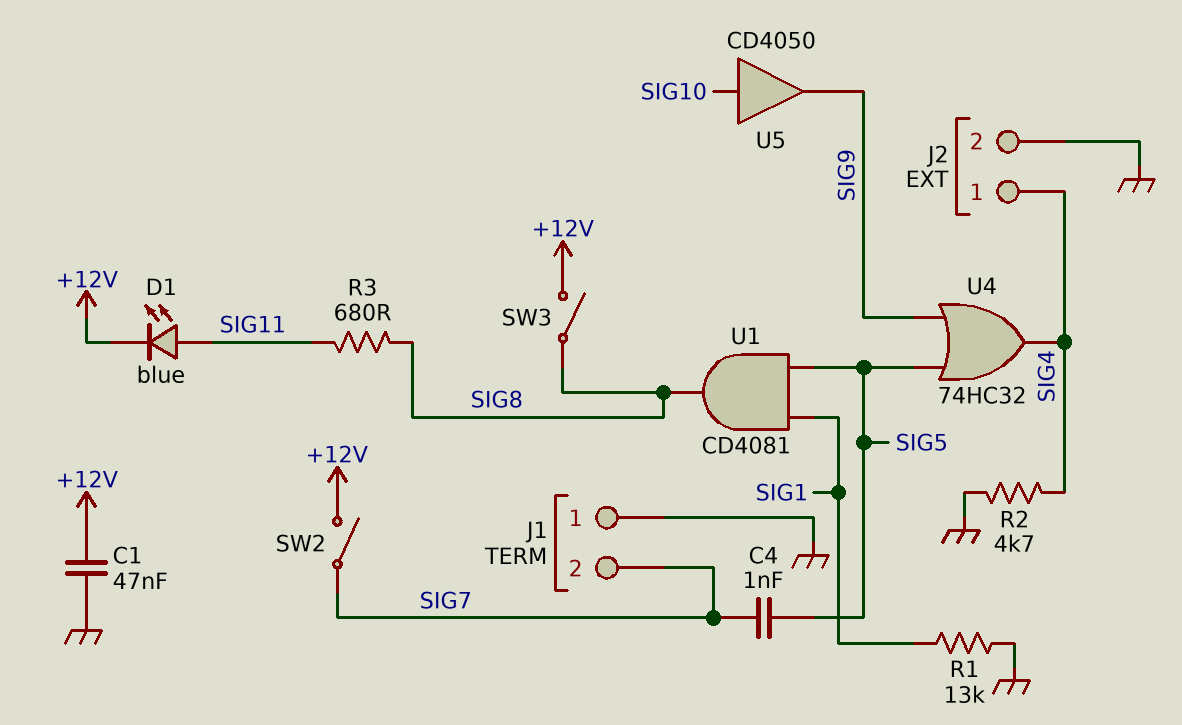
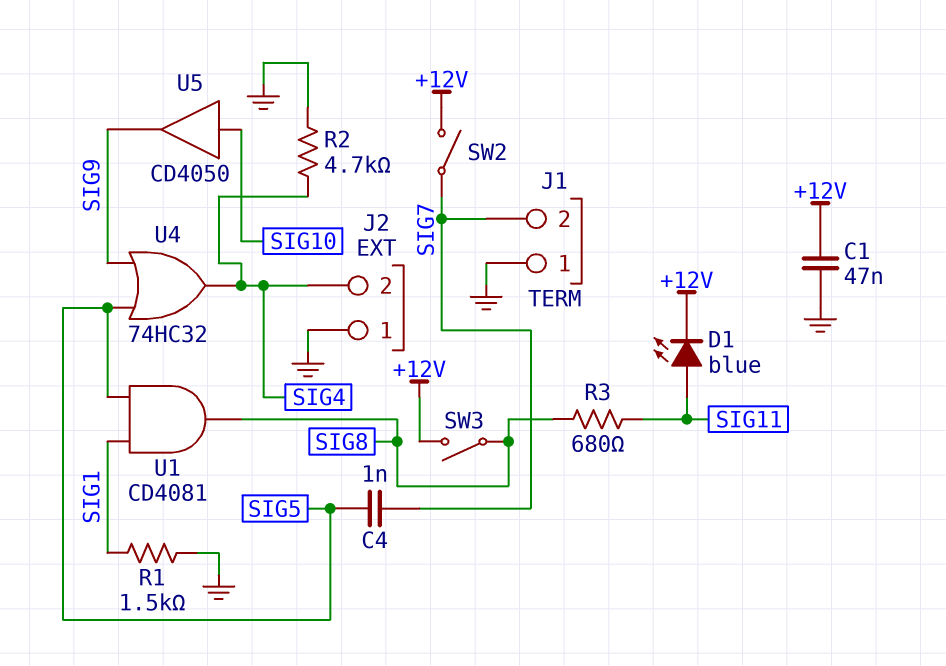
J2 pin 1: SIG4 -> GND
J2 pin 2: GND -> SIG4
R1: 13k (GND, SIG1) -> 1.5k (GND, SIG1)

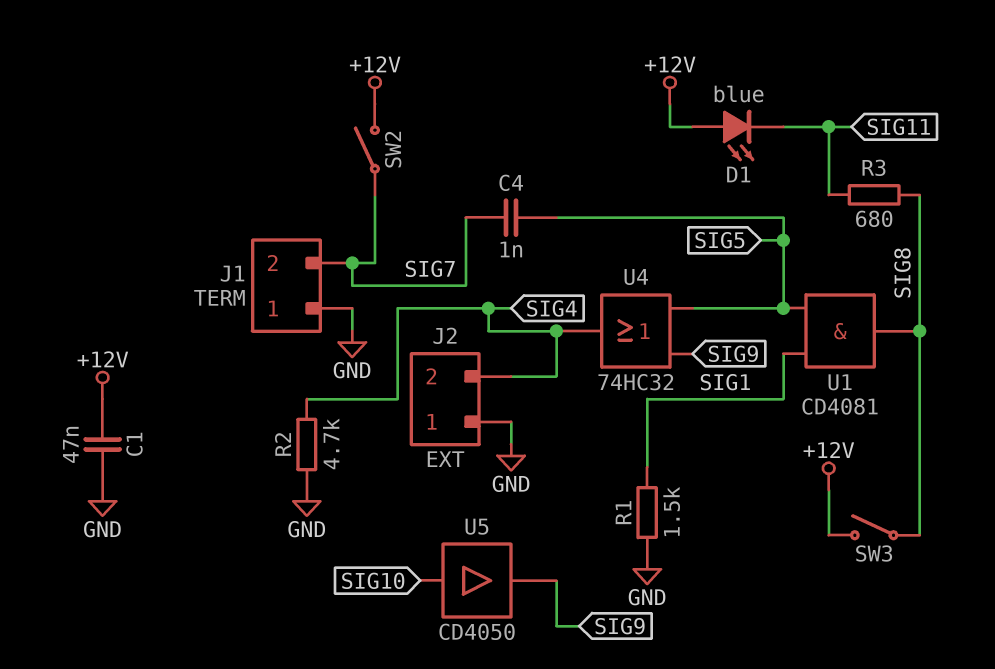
D1: LED blue (A SIG11, K +12V) -> LED blue (A +12V, K SIG11)

